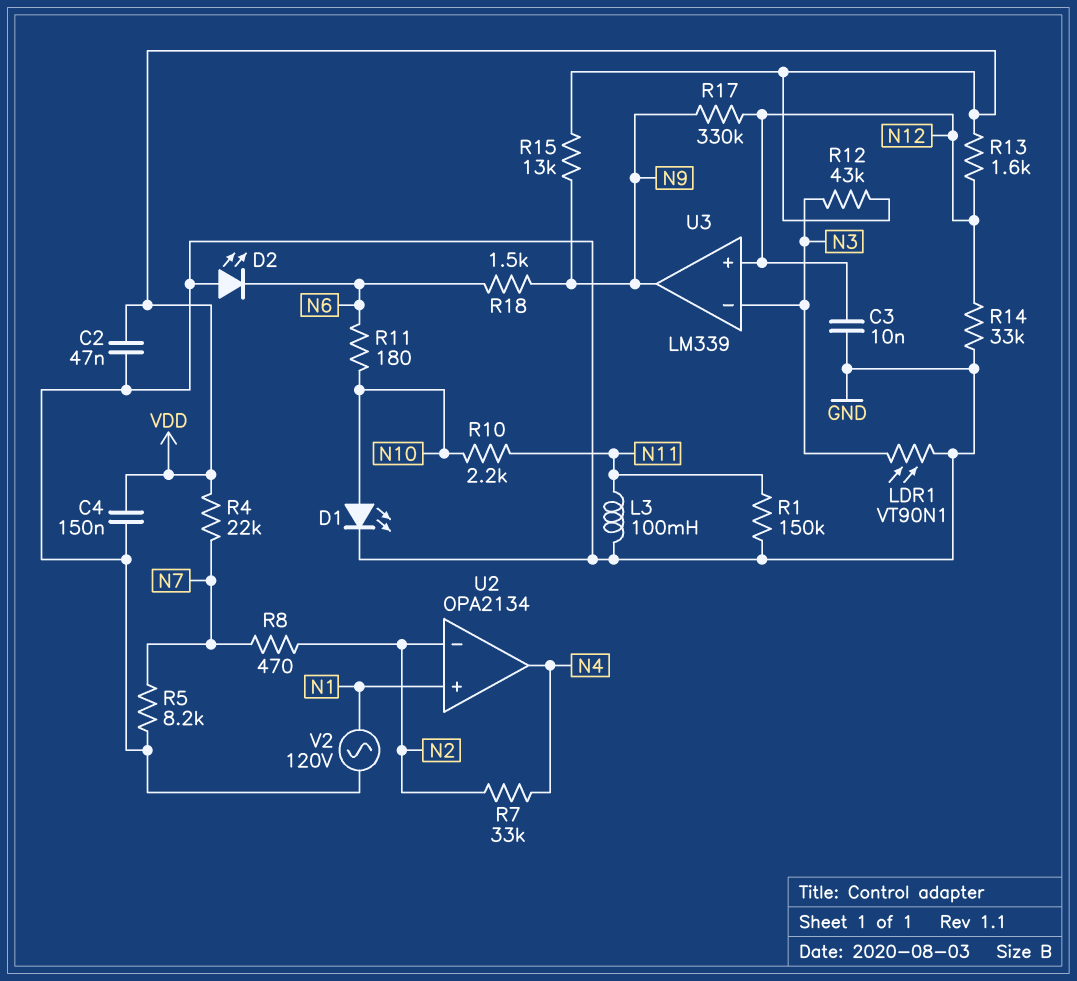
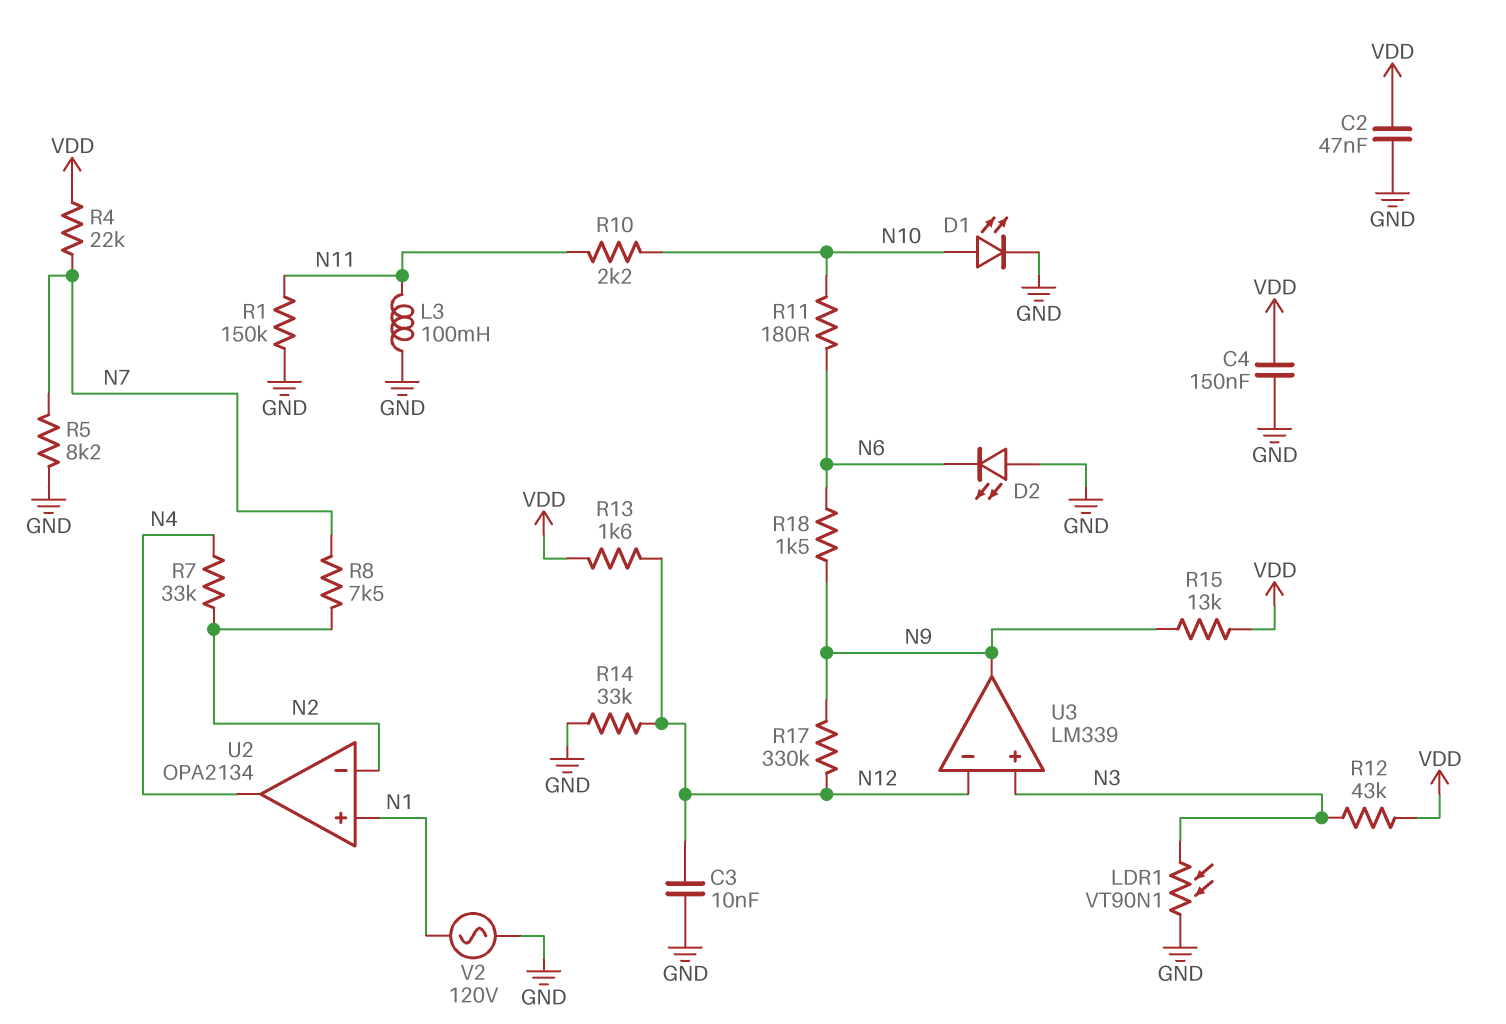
R8: 470 (N2, N7) -> 7.5k (N2, N7)
U3 pin in+: N12 -> N3
U3 pin in-: N3 -> N12

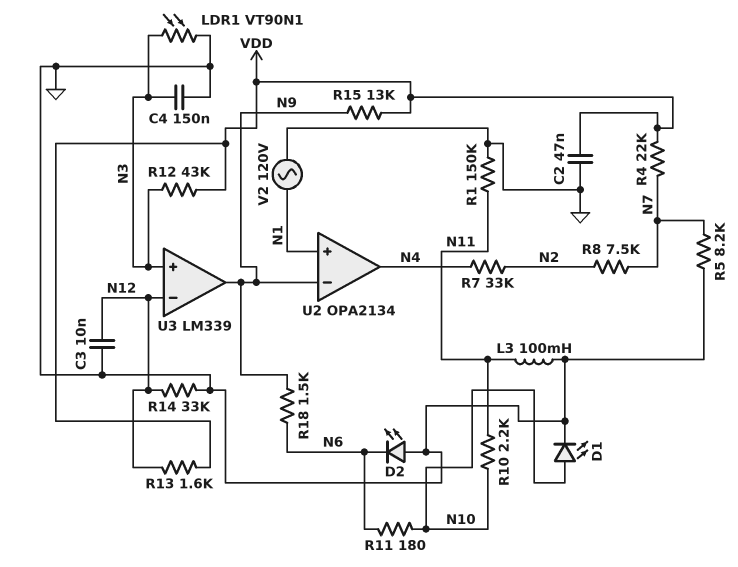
C4: 150nF (GND, VDD) -> 150nF (GND, N3)
R17: 330k (N9, N12) -> none
U2 pin in-: N2 -> N9

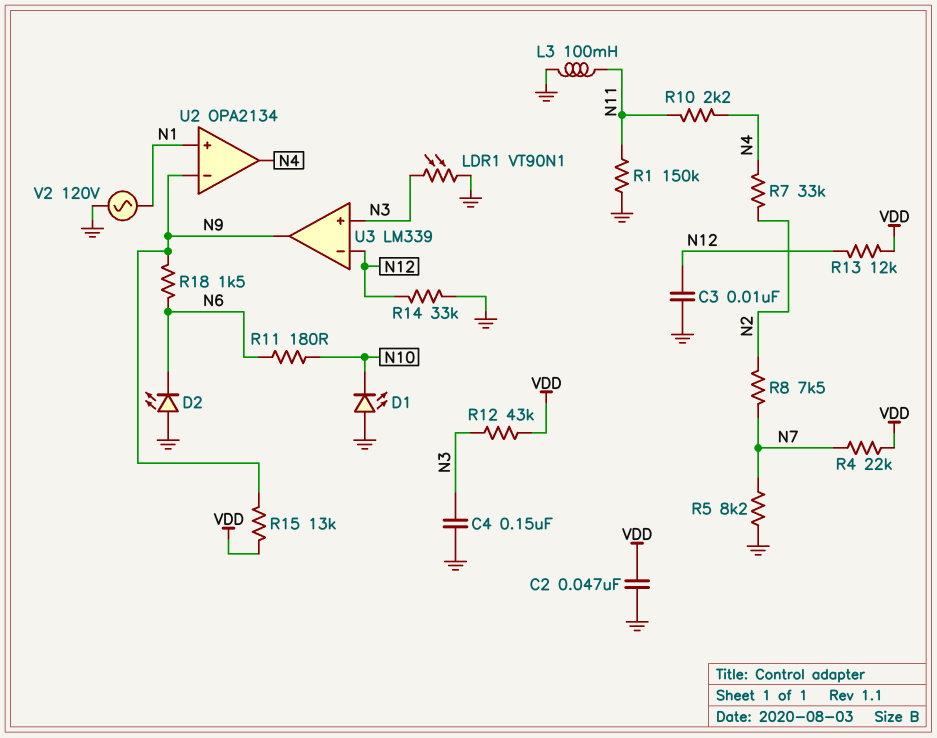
D1: LED (A N10, K GND) -> LED (A GND, K N10)
R10: 2.2k (N10, N11) -> 2.2k (N4, N11)
R13: 1.6k (N12, VDD) -> 12k (N12, VDD)

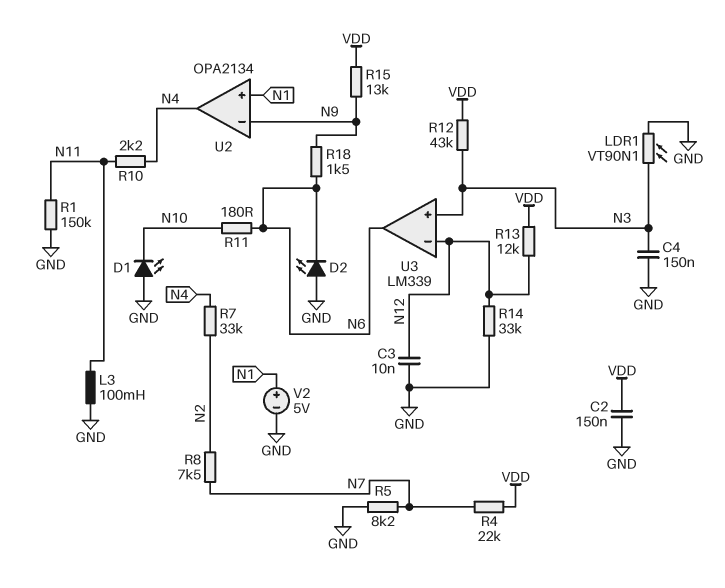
C2: 47nF (GND, VDD) -> 150nF (GND, VDD)
U3 pin out: N9 -> N6
V2: AC 120V (GND, N1) -> 5V (plus N1, minus GND)

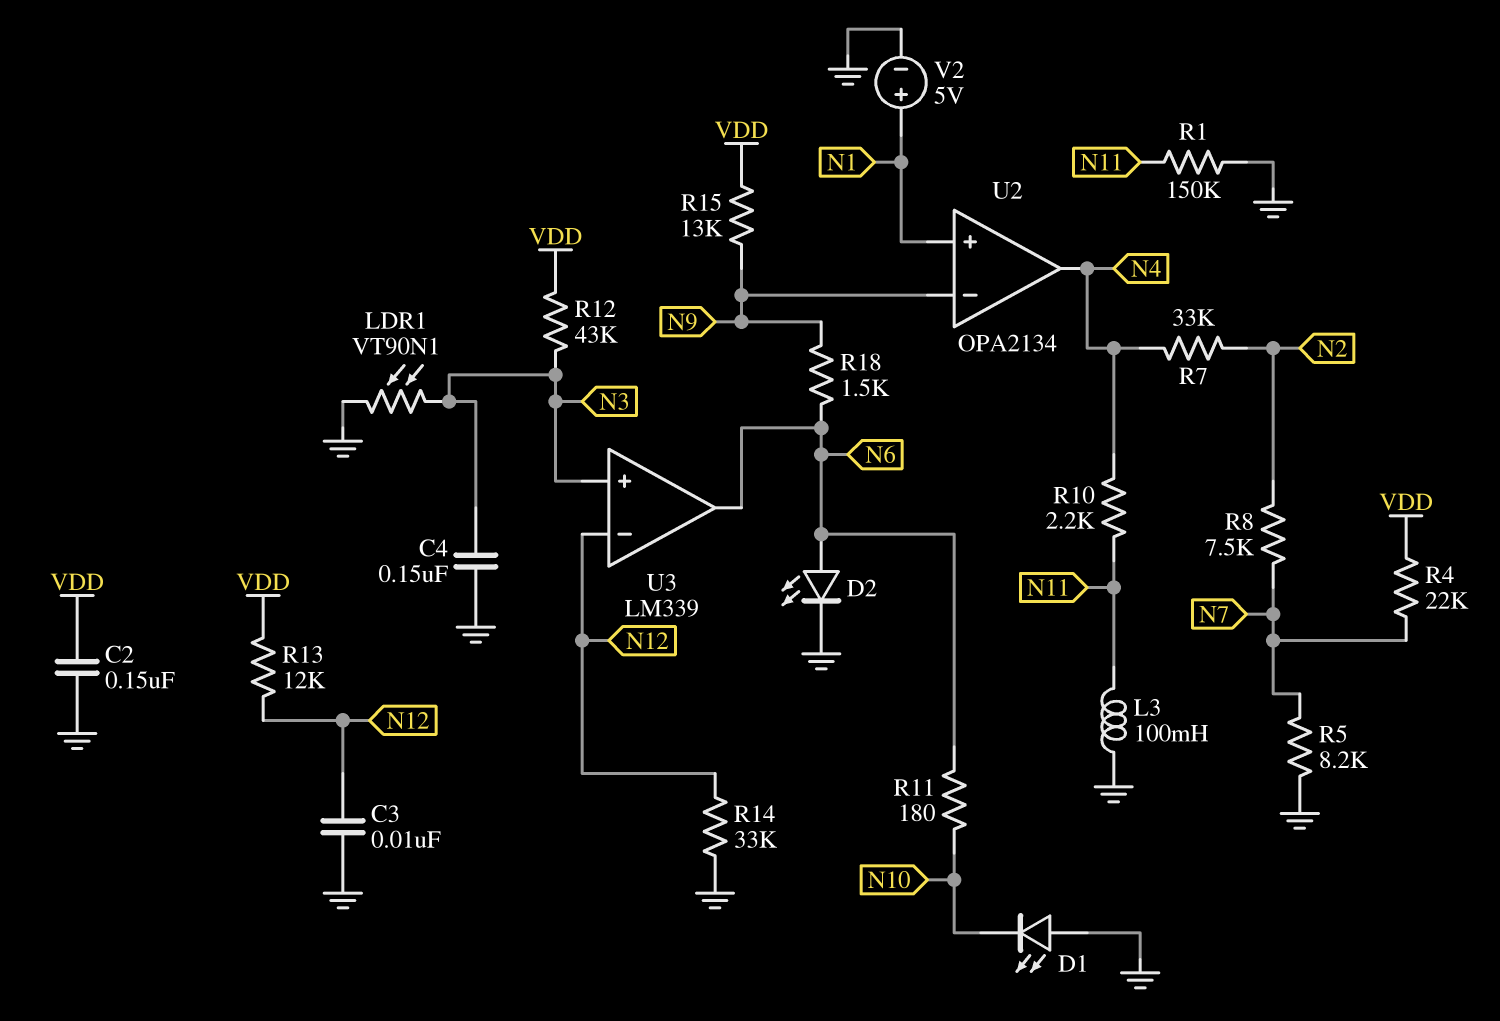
D2: LED (A GND, K N6) -> LED (A N6, K GND)

